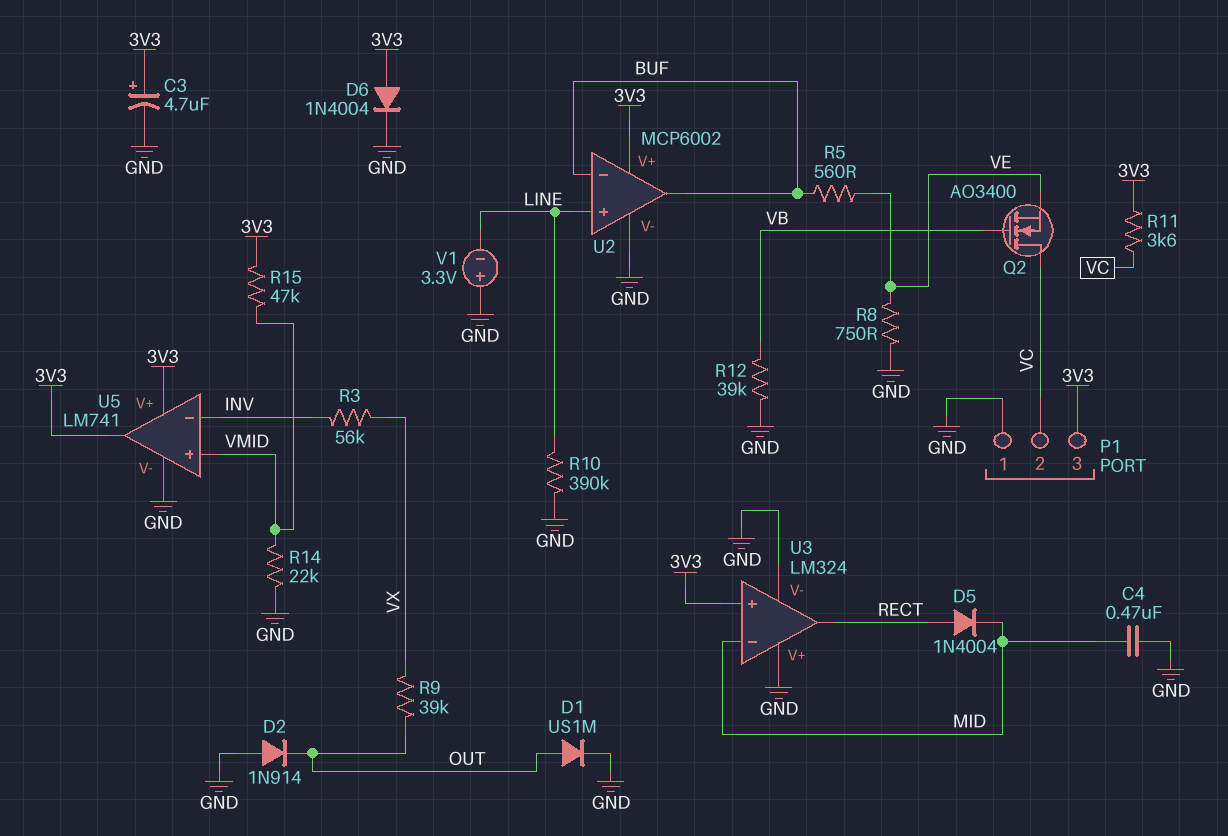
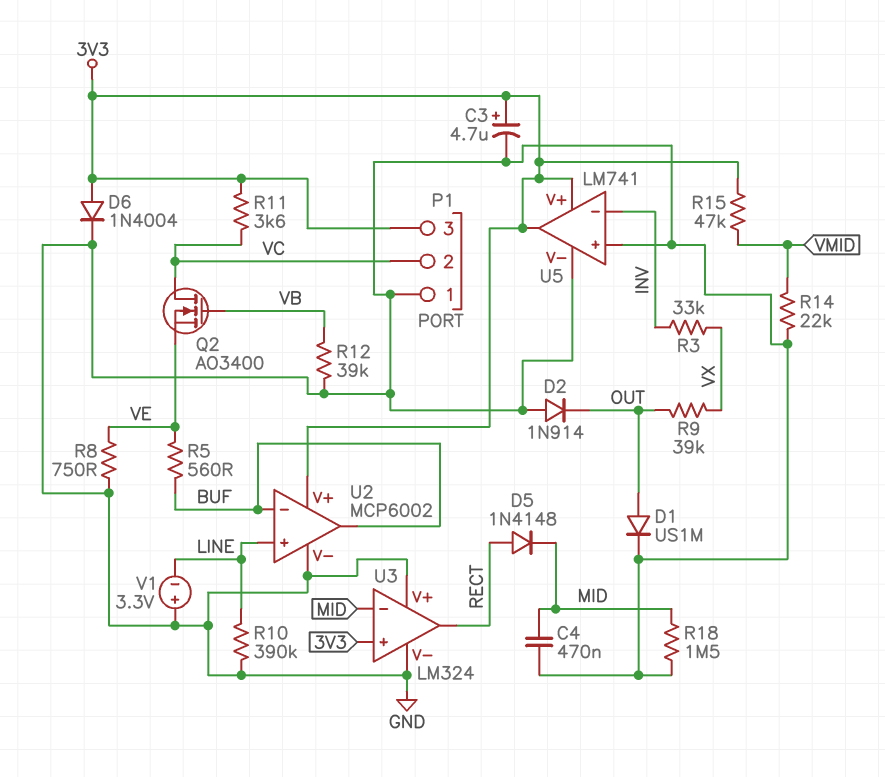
D5: diode 1N4004 (A RECT, K MID) -> diode 1N4148 (A RECT, K MID)
R3: 56k (INV, VX) -> 33k (INV, VX)
R18: none -> 1.5M (GND, MID)
U5 pin in+: VMID -> GND

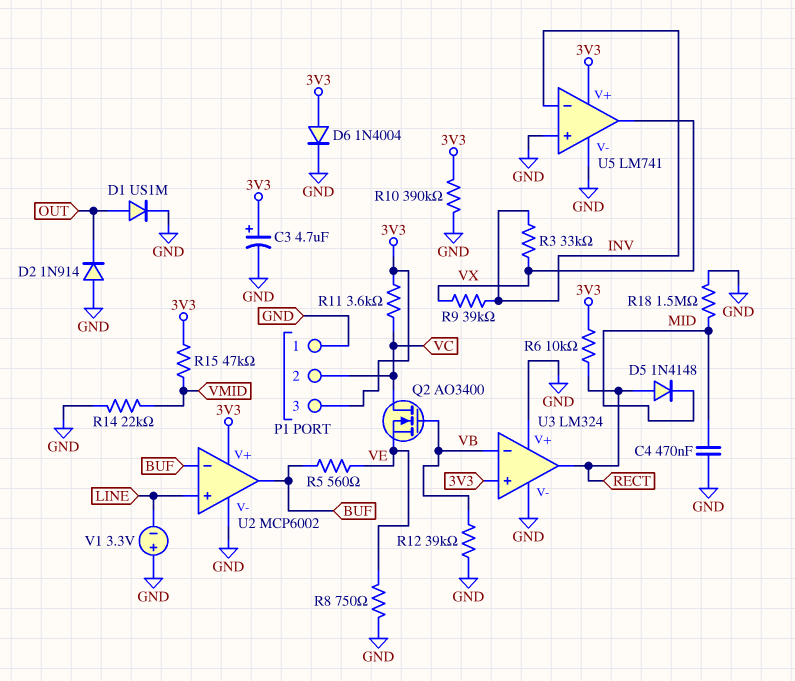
R6: none -> 10k (3V3, RECT)
R9: 39k (OUT, VX) -> 39k (INV, VX)
R10: 390k (GND, LINE) -> 390k (3V3, GND)
U3 pin in-: MID -> VB
U5 pin out: 3V3 -> VX

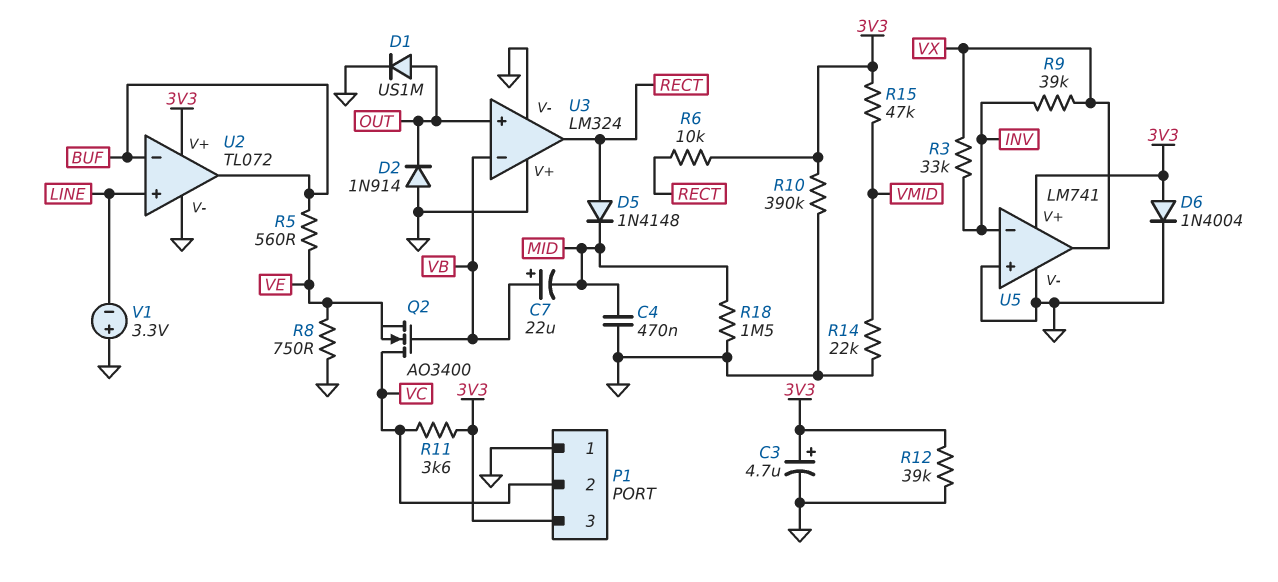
C7: none -> 22uF (plus VB, minus MID)
R12: 39k (GND, VB) -> 39k (3V3, GND)
U2: MCP6002 -> TL072
U3 pin in+: 3V3 -> OUT

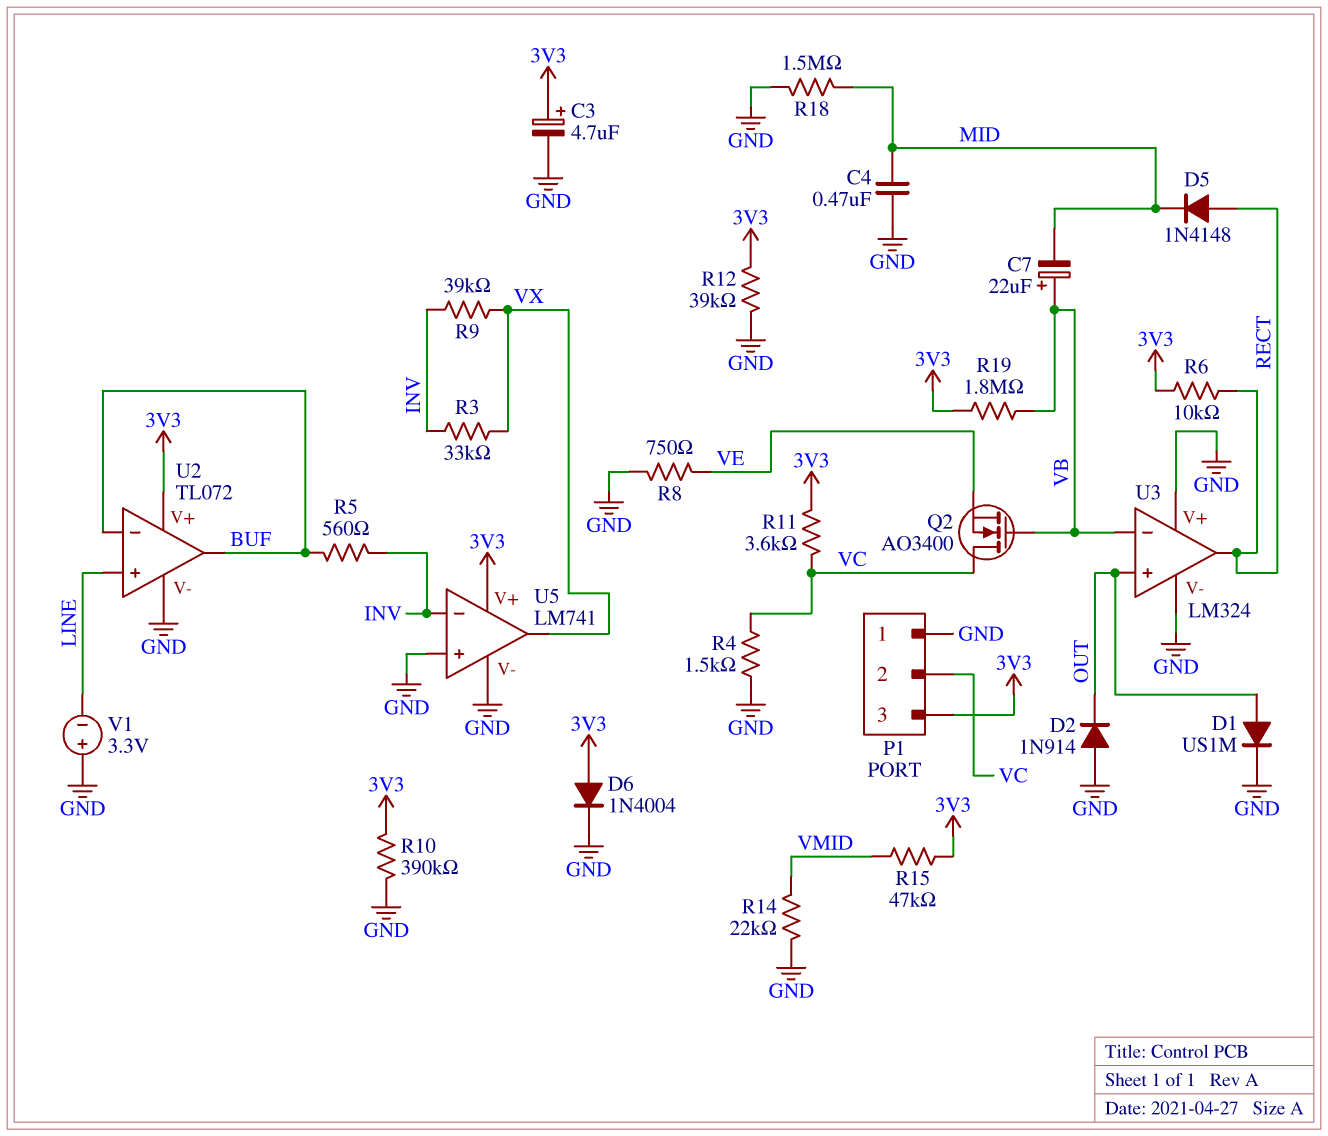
R4: none -> 1.5k (GND, VC)
R5: 560 (BUF, VE) -> 560 (BUF, INV)
R19: none -> 1.8M (3V3, VB)

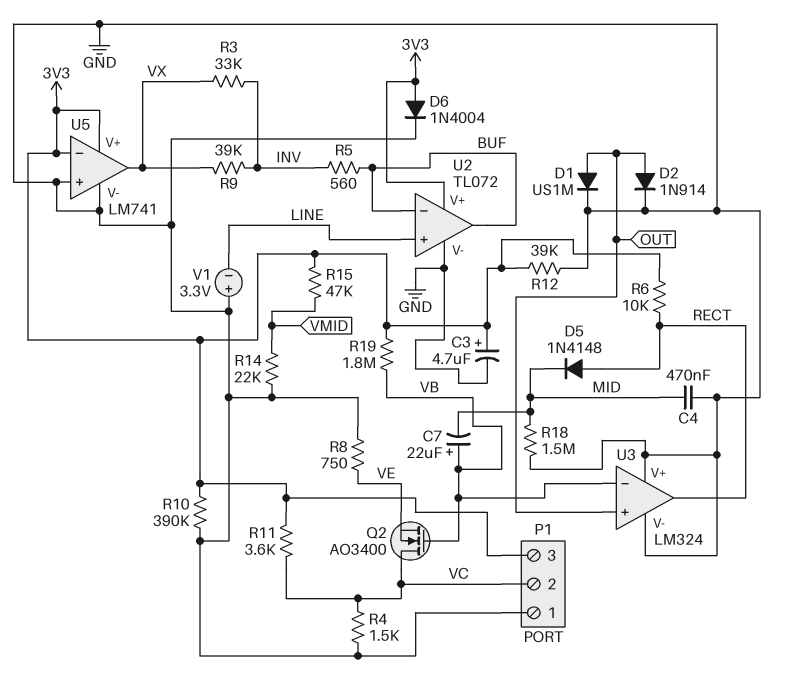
D2: diode 1N914 (A GND, K OUT) -> diode 1N914 (A OUT, K GND)
U5 pin in-: INV -> 3V3

